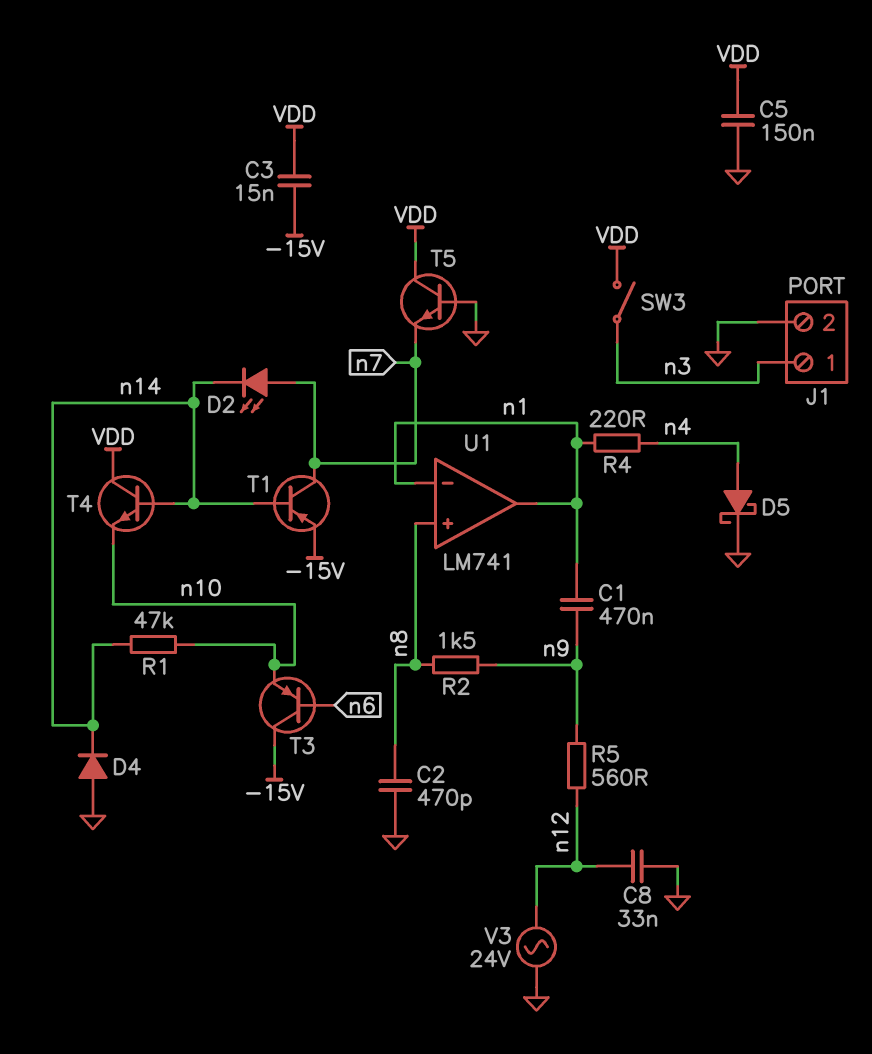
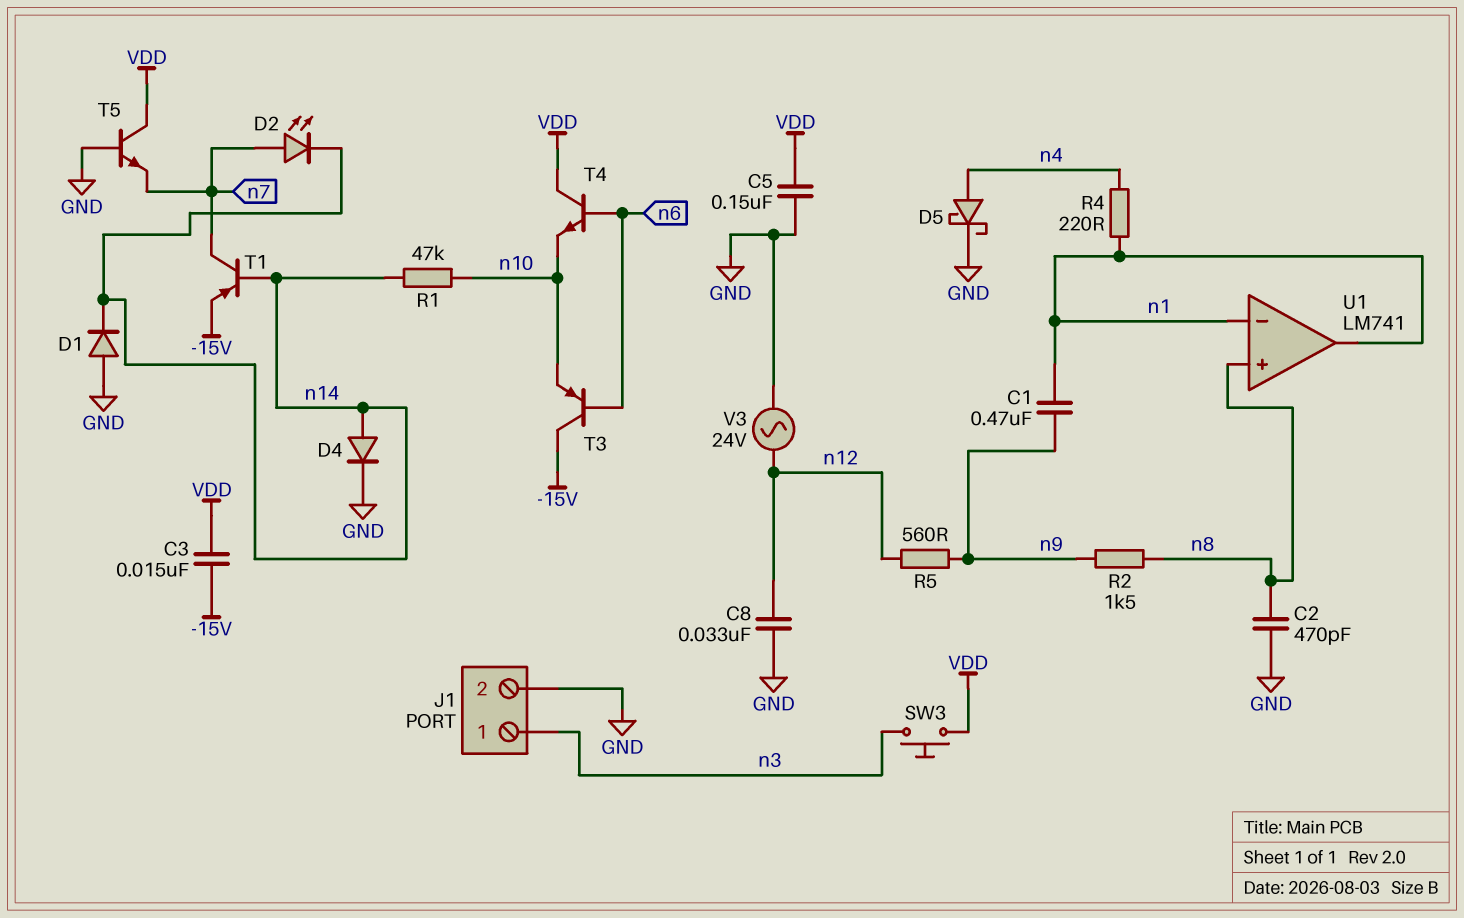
D1: none -> diode (A GND, K n14)
D4: diode (A GND, K n14) -> diode (A n14, K GND)
SW3: switch (VDD, n3) -> button (VDD, n3)
T4: NPN (B n14, C VDD, E n10) -> NPN (B n6, C VDD, E n10)

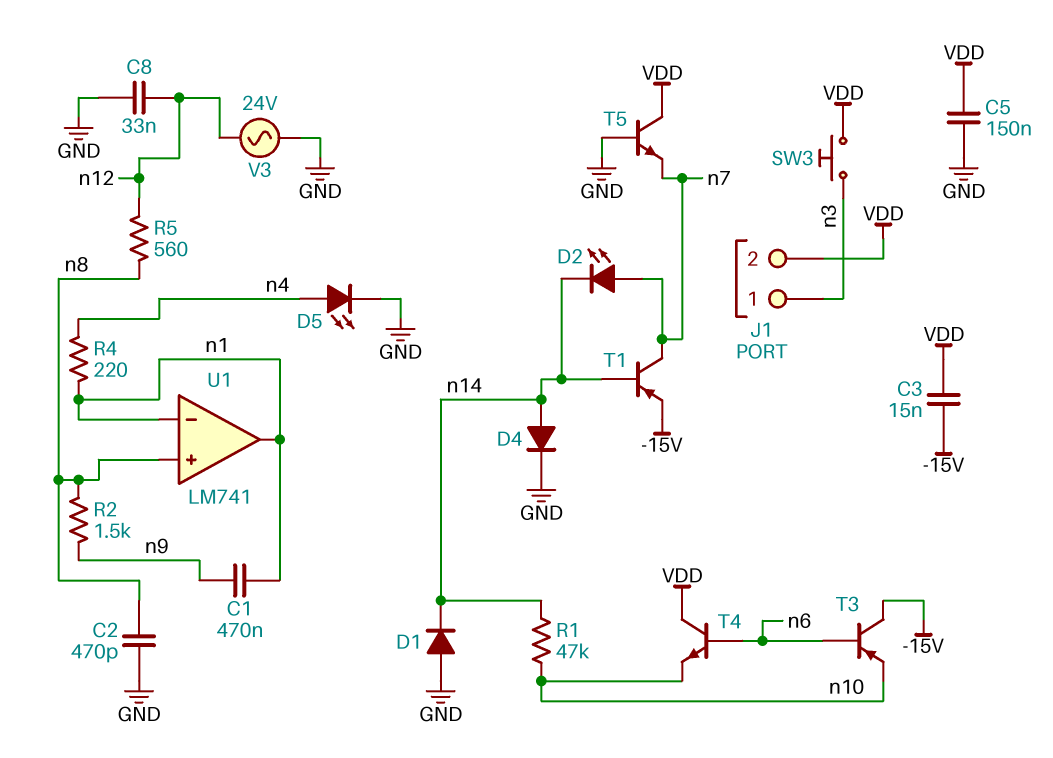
D5: schottky (A n4, K GND) -> LED (A n4, K GND)
J1 pin 2: GND -> VDD
R5: 560 (n9, n12) -> 560 (n8, n12)

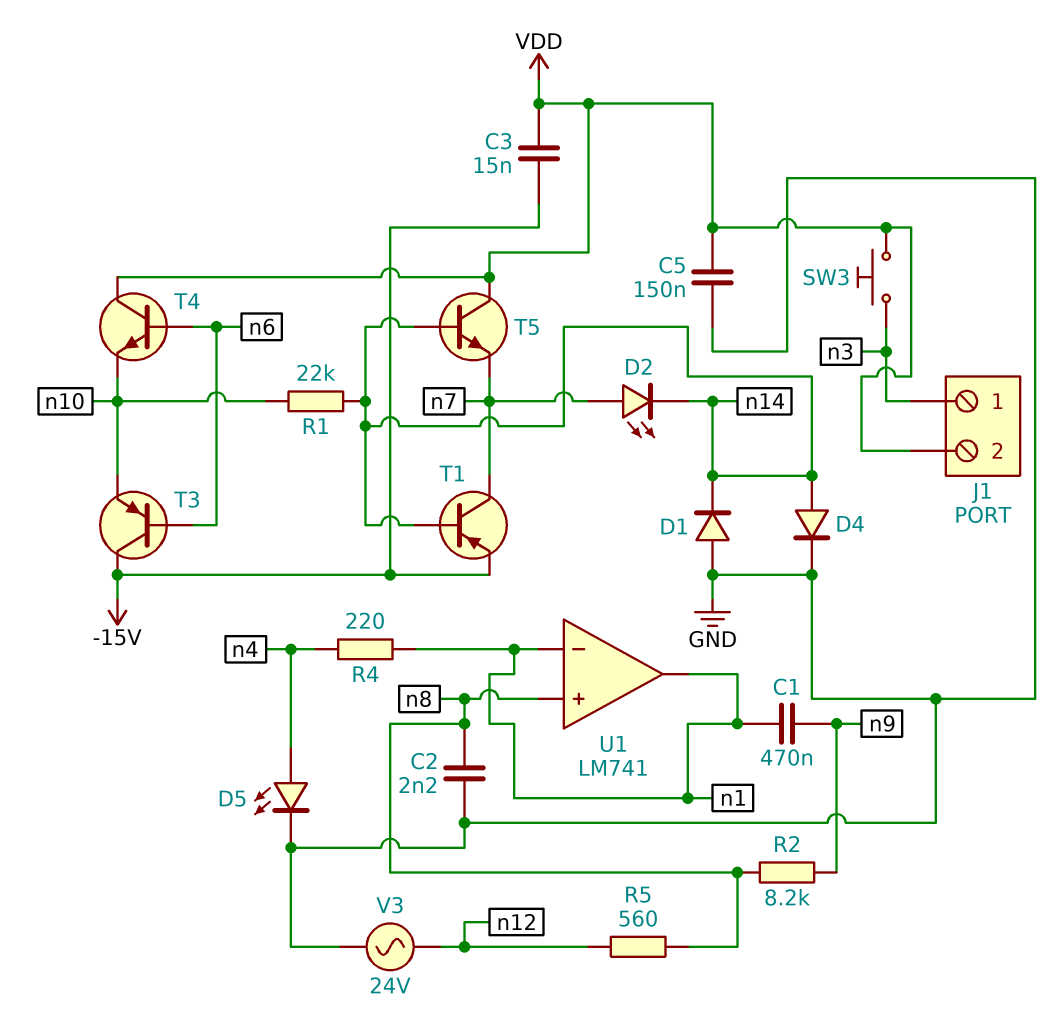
C2: 470pF (GND, n8) -> 2.2nF (GND, n8)
C8: 33nF (GND, n12) -> none
R1: 47k (n10, n14) -> 22k (n10, n14)
R2: 1.5k (n8, n9) -> 8.2k (n8, n9)
T5: NPN (B GND, C VDD, E n7) -> NPN (B n14, C VDD, E n7)

